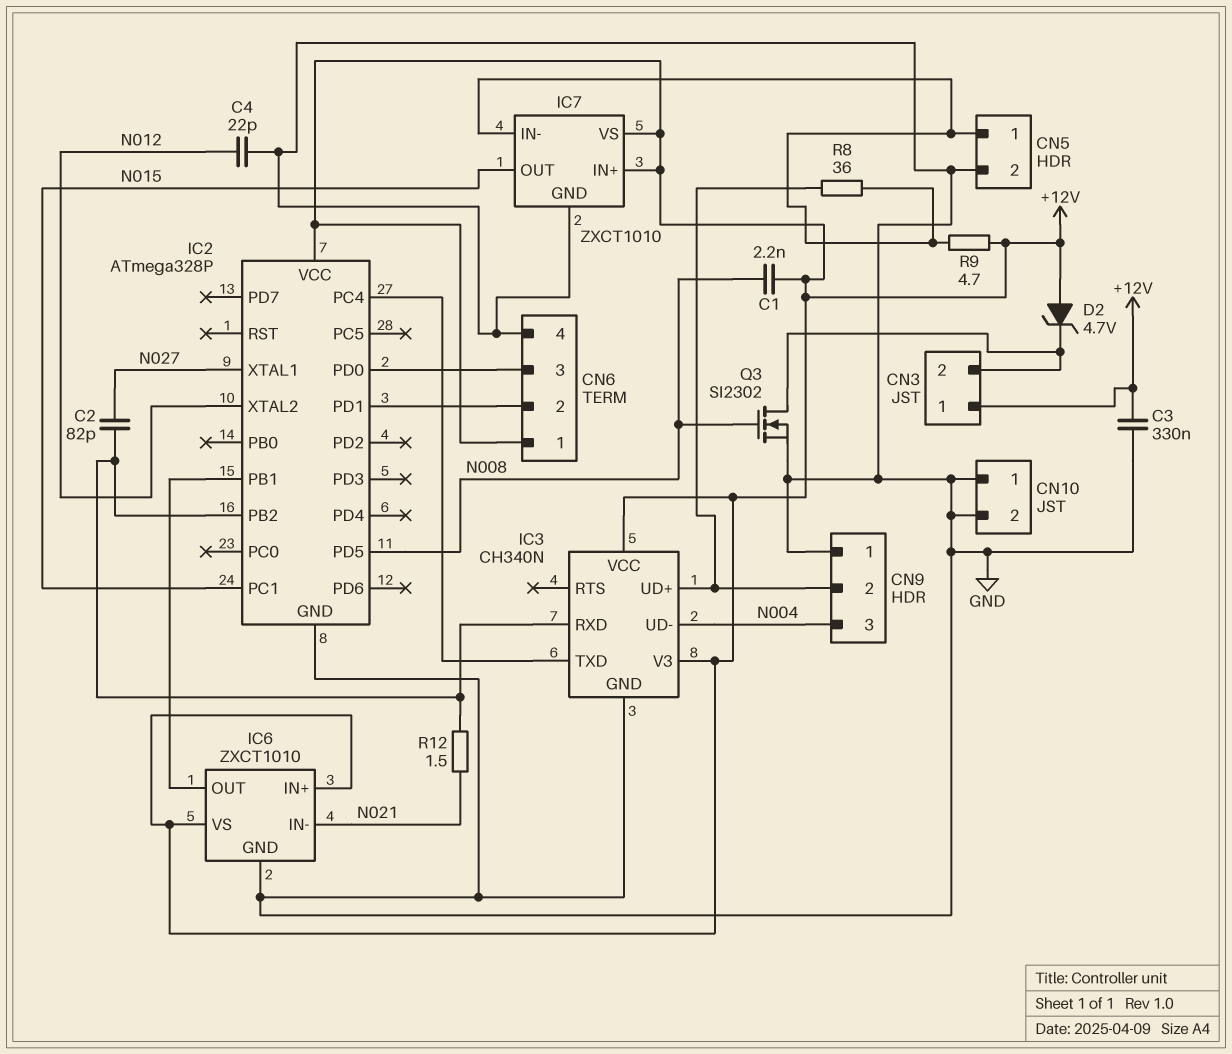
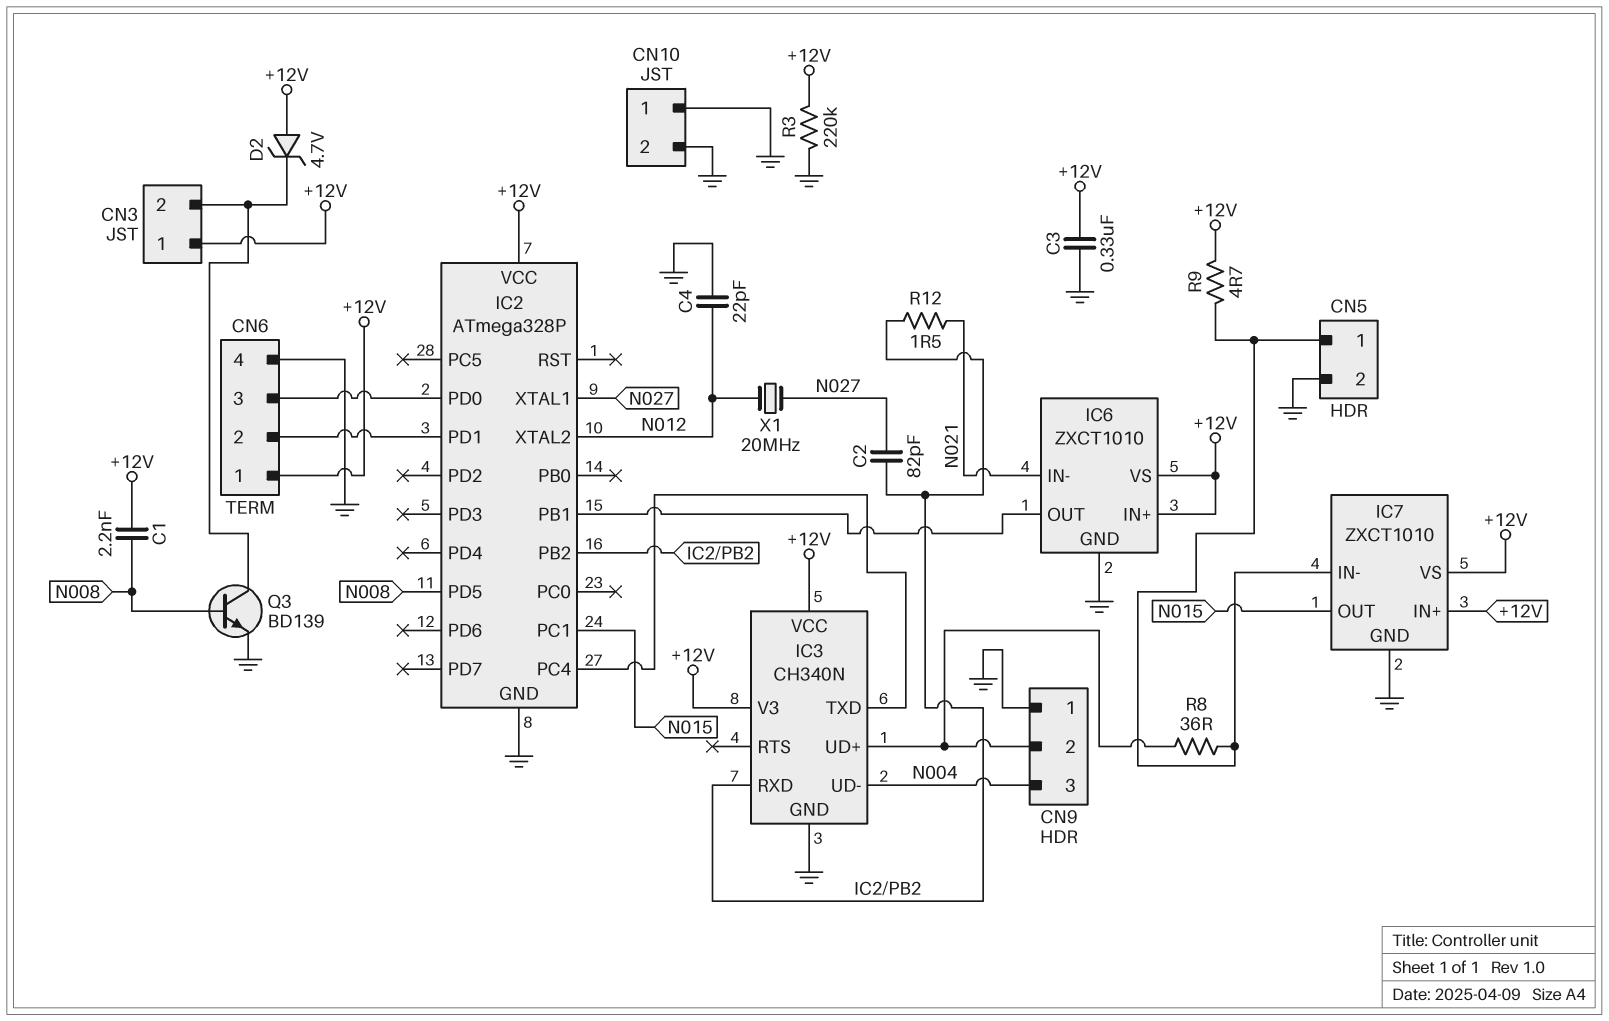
Q3: NMOS SI2302 (G N008, D CN3/2, S GND) -> NPN BD139 (B N008, C CN3/2, E GND)
R3: none -> 220k (+12V, GND)
X1: none -> 20MHz (N012, N027)

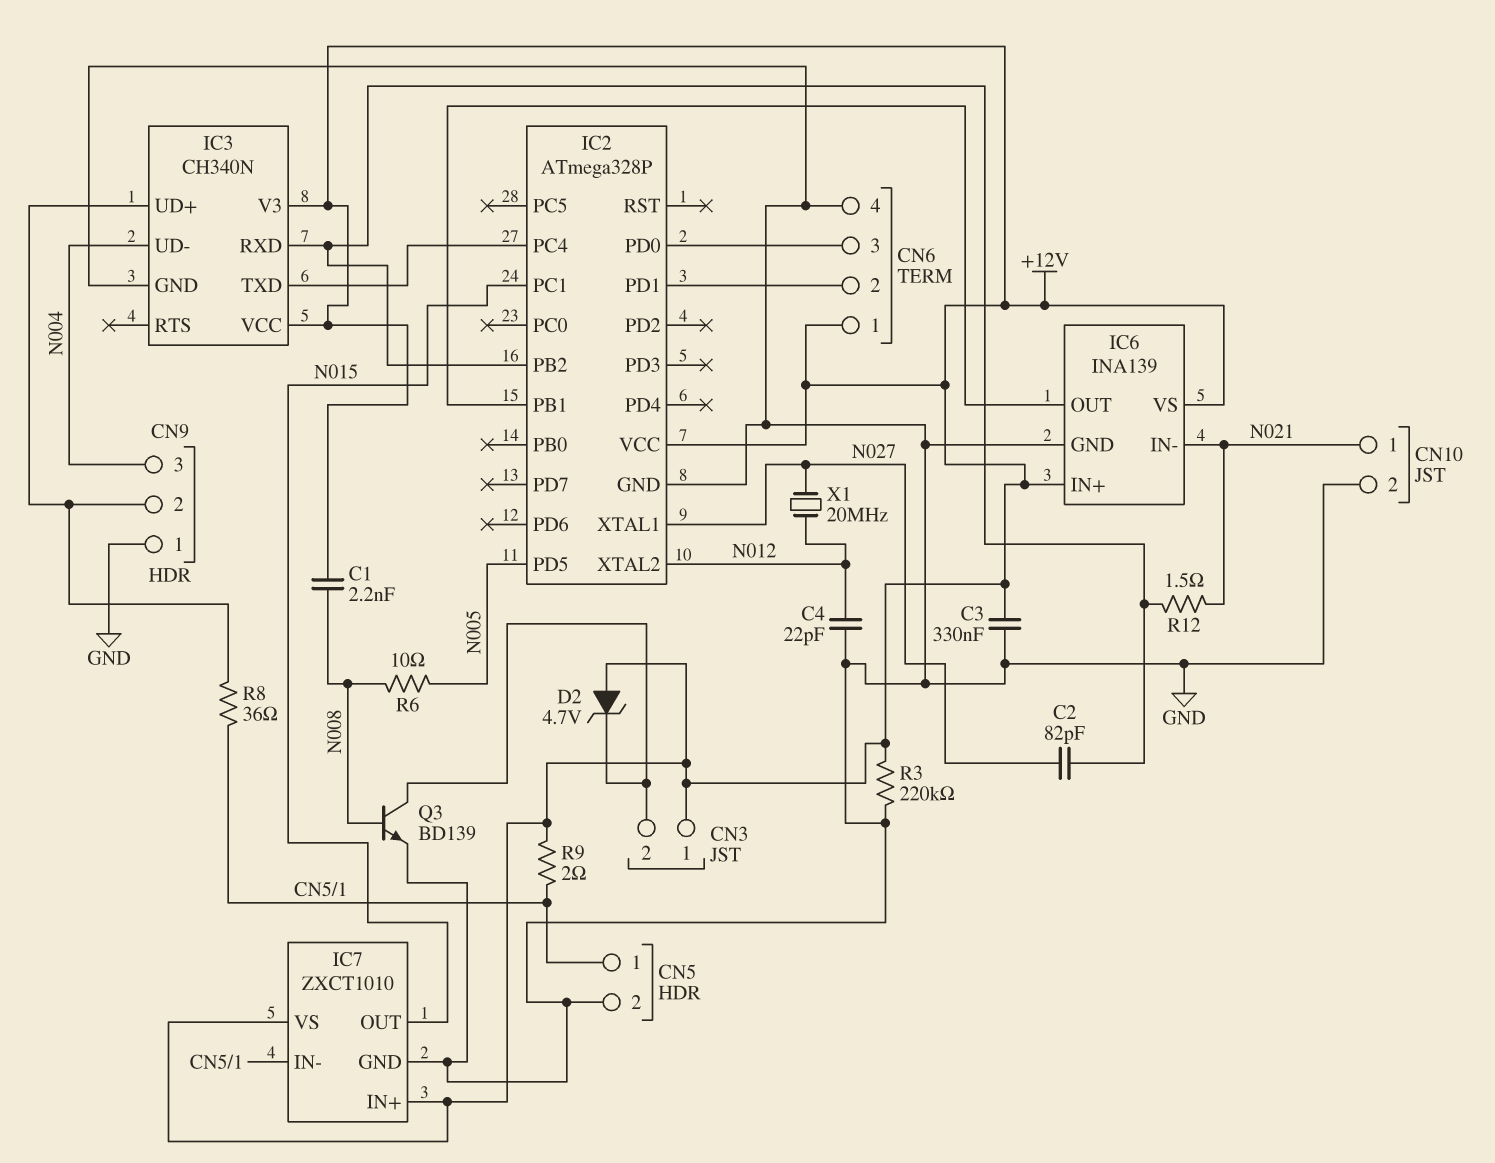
CN10 pin 1: GND -> N021
IC2 pin PD5: N008 -> N005
IC6: ZXCT1010 -> INA139
R6: none -> 10 (N005, N008)
R9: 4.7 (+12V, CN5/1) -> 2 (+12V, CN5/1)

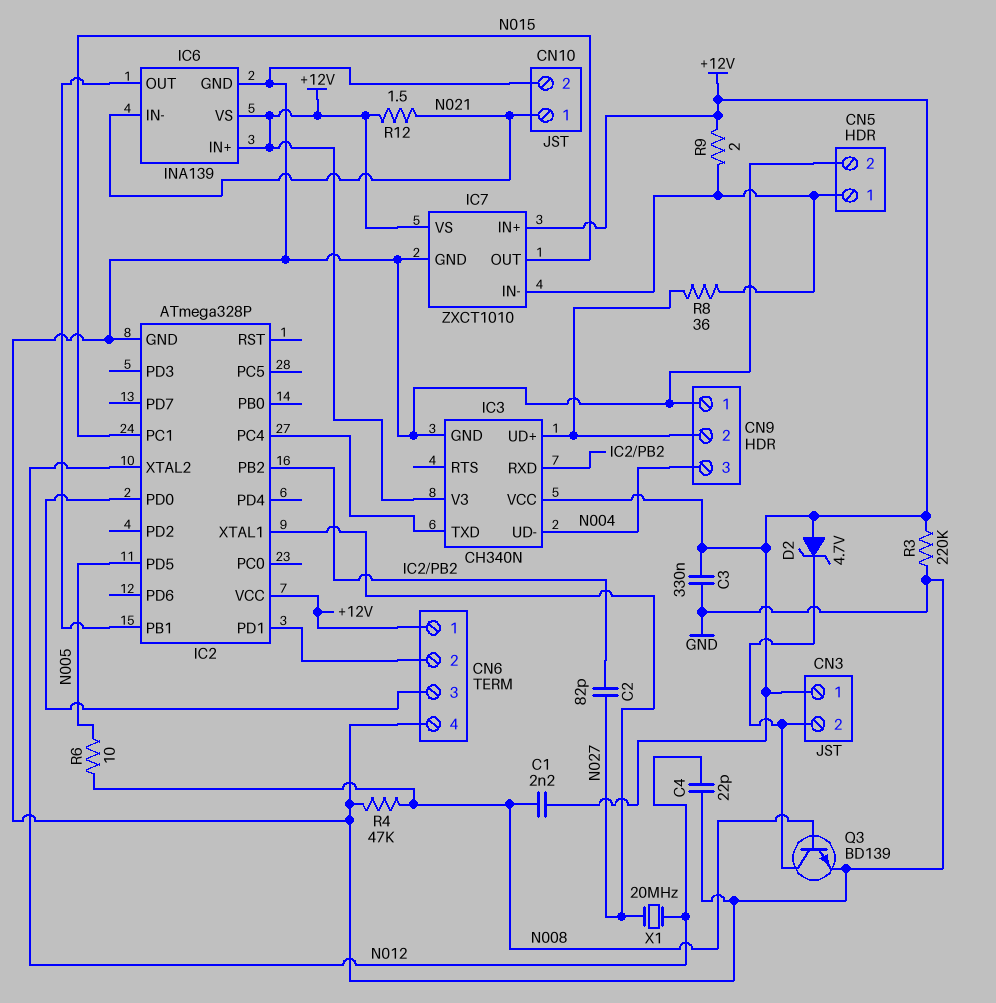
R4: none -> 47k (GND, N008)
R12: 1.5 (IC2/PB2, N021) -> 1.5 (+12V, N021)

